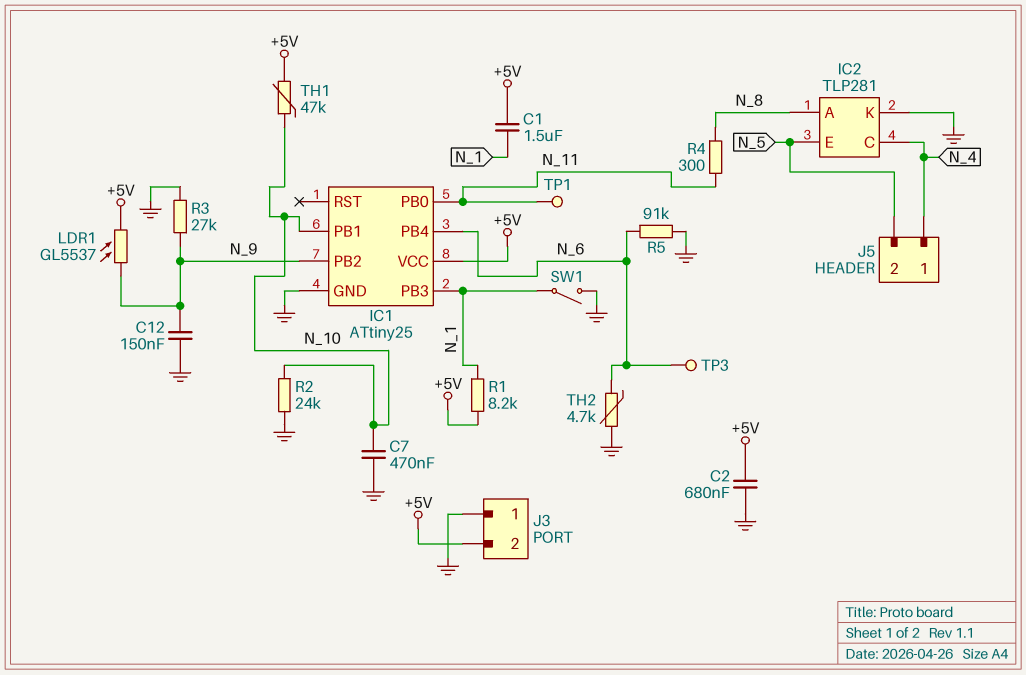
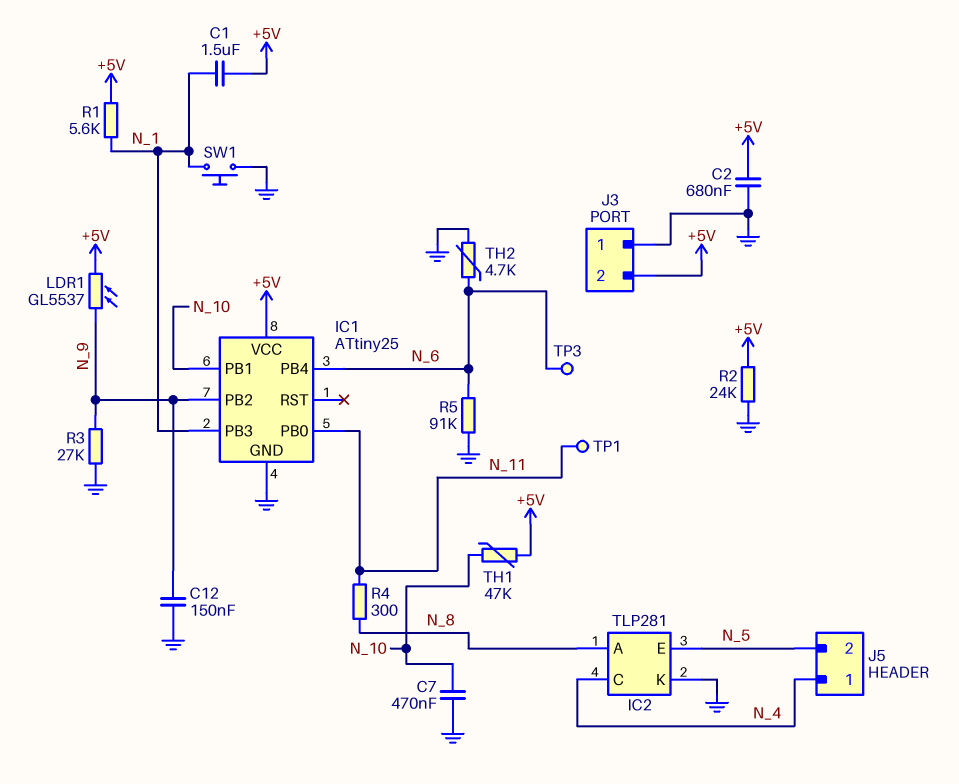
R1: 8.2k (+5V, N_1) -> 5.6k (+5V, N_1)
R2: 24k (GND, N_10) -> 24k (+5V, GND)
SW1: switch (GND, N_1) -> button (GND, N_1)

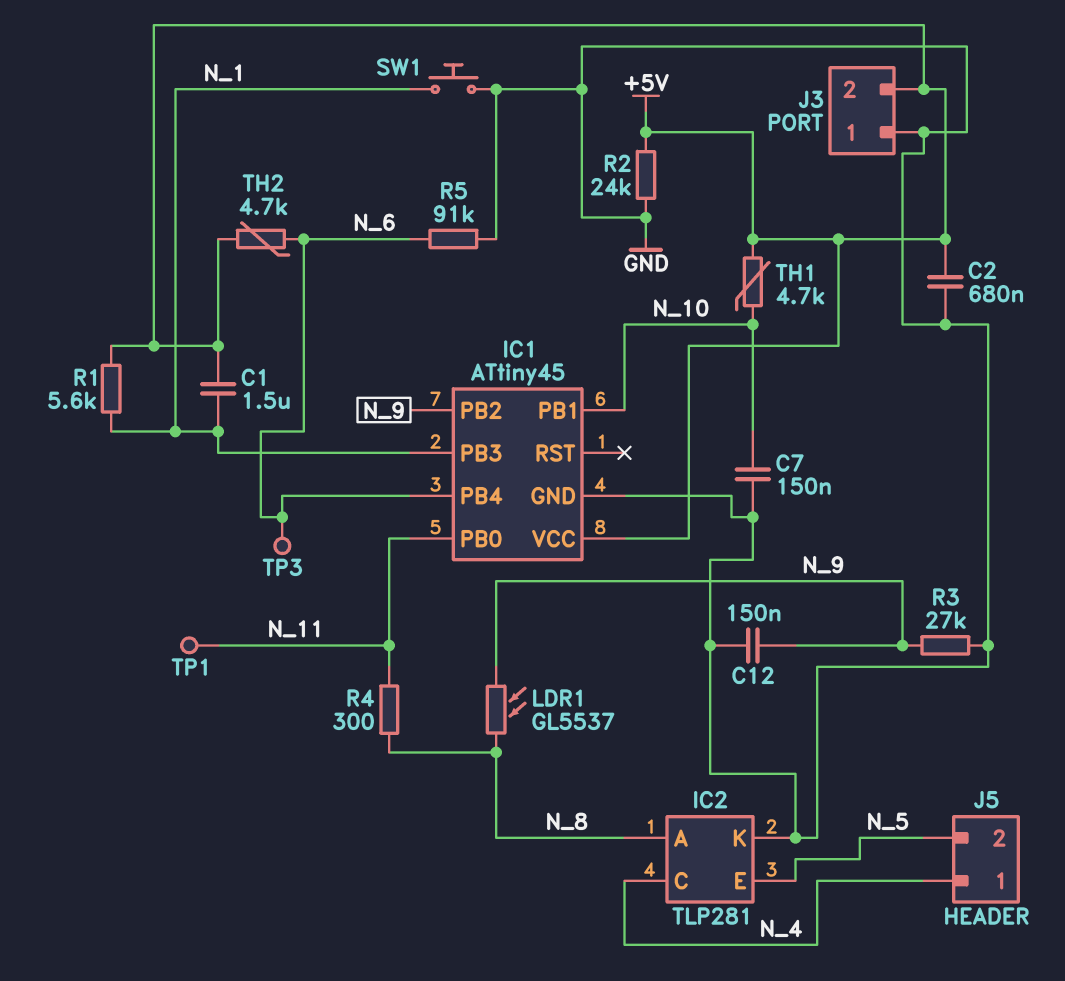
C7: 470nF (GND, N_10) -> 150nF (GND, N_10)
IC1: ATtiny25 -> ATtiny45
LDR1: GL5537 (+5V, N_9) -> GL5537 (N_8, N_9)
TH1: 47k (+5V, N_10) -> 4.7k (+5V, N_10)
TH2: 4.7k (GND, N_6) -> 4.7k (+5V, N_6)

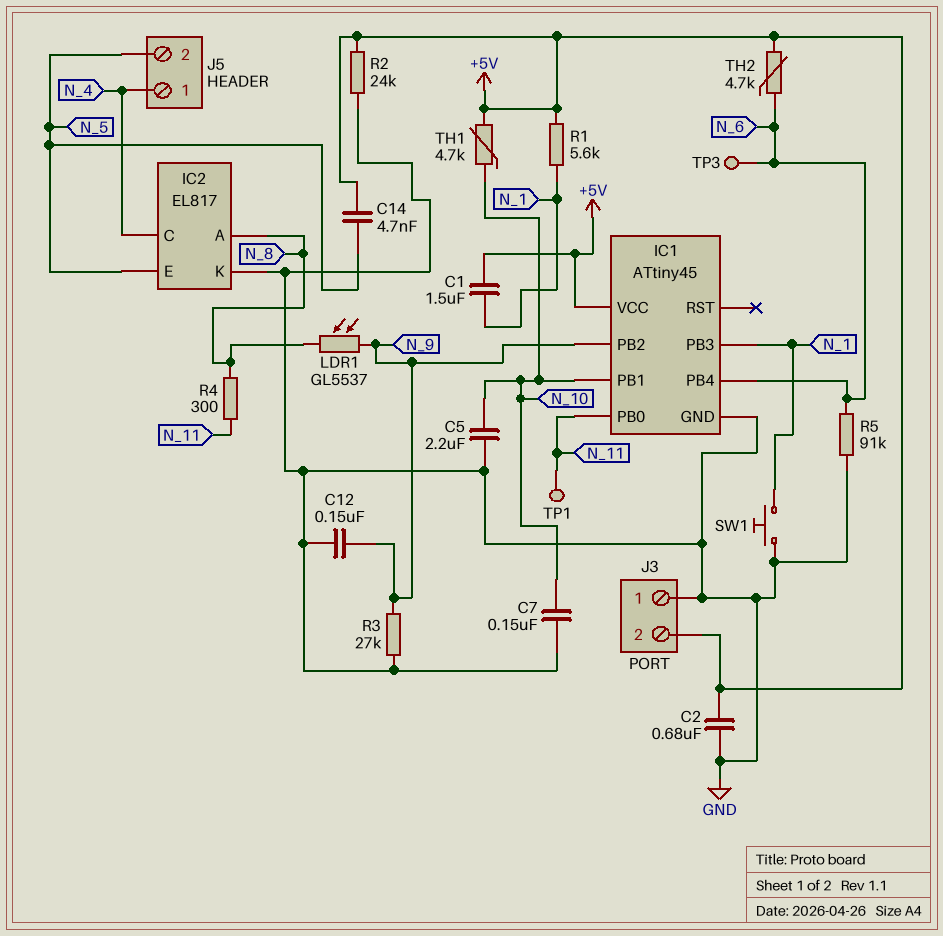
C5: none -> 2.2uF (GND, N_10)
C14: none -> 4.7nF (+5V, N_5)
IC2: TLP281 -> EL817

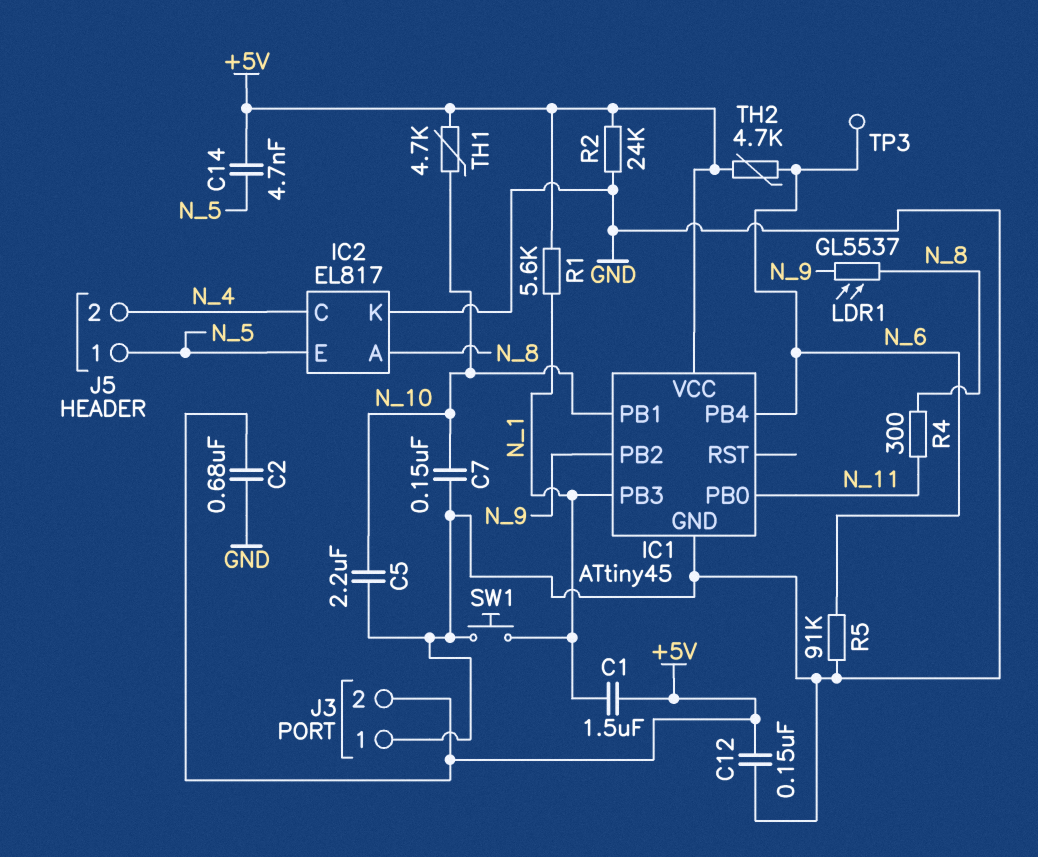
C12: 150nF (GND, N_9) -> 150nF (+5V, GND)
J5 pin 1: N_4 -> N_5
J5 pin 2: N_5 -> N_4
R3: 27k (GND, N_9) -> none
TP1: test point (N_11) -> none

